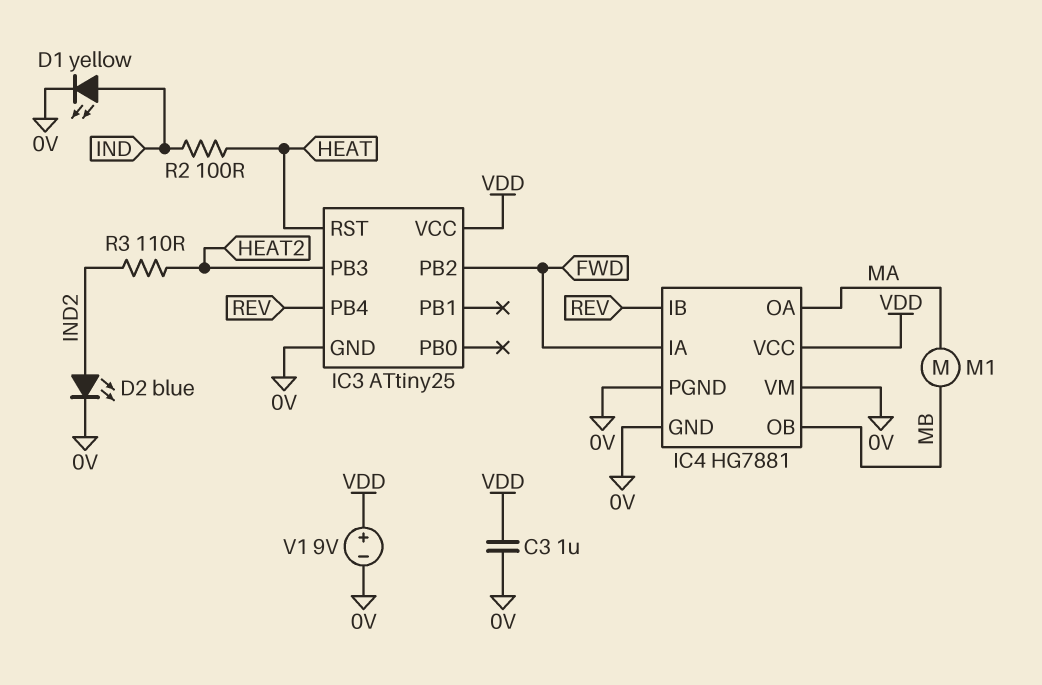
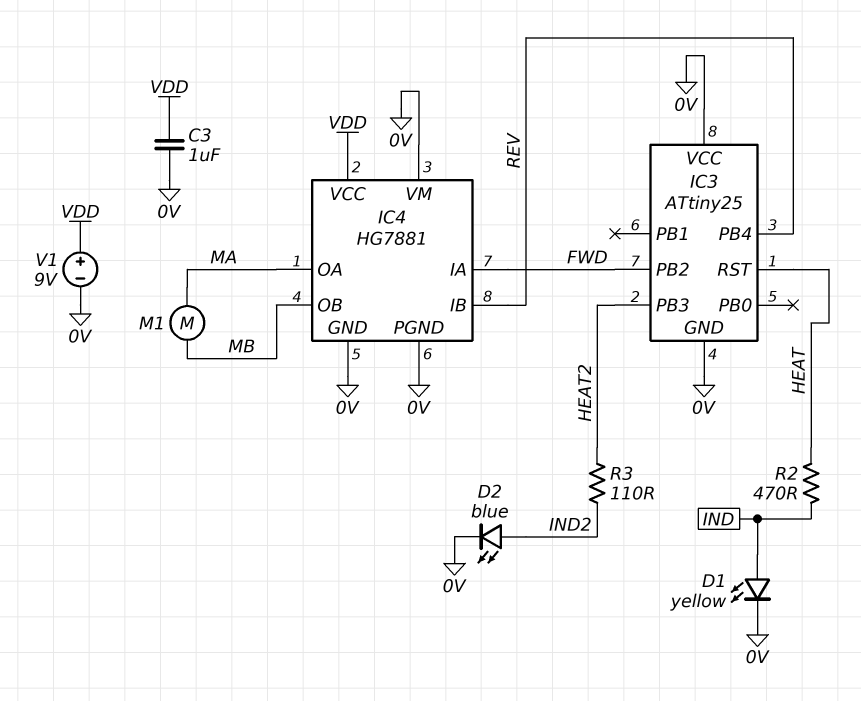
IC3 pin VCC: VDD -> 0V
R2: 100 (HEAT, IND) -> 470 (HEAT, IND)

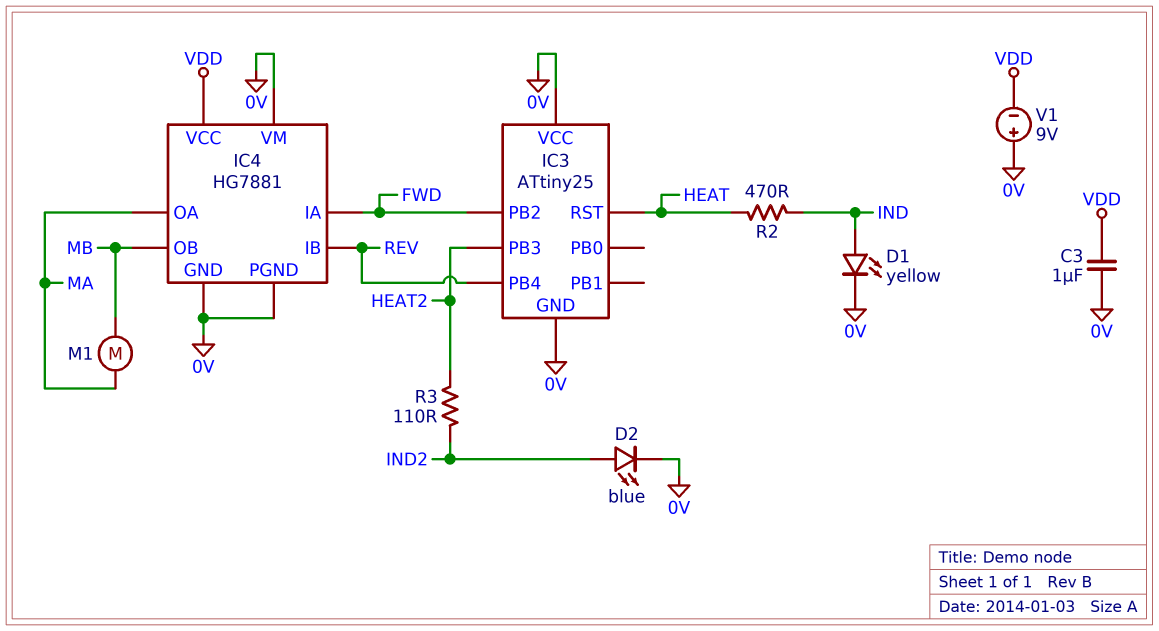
V1: 9V (plus VDD, minus 0V) -> 9V (plus 0V, minus VDD)

